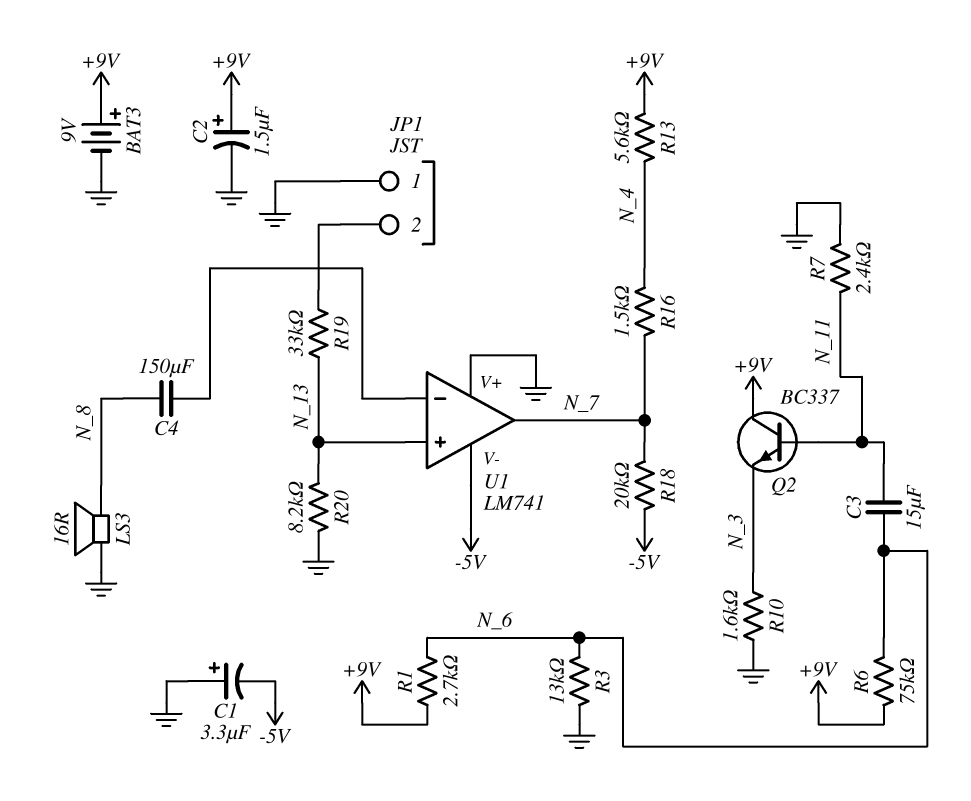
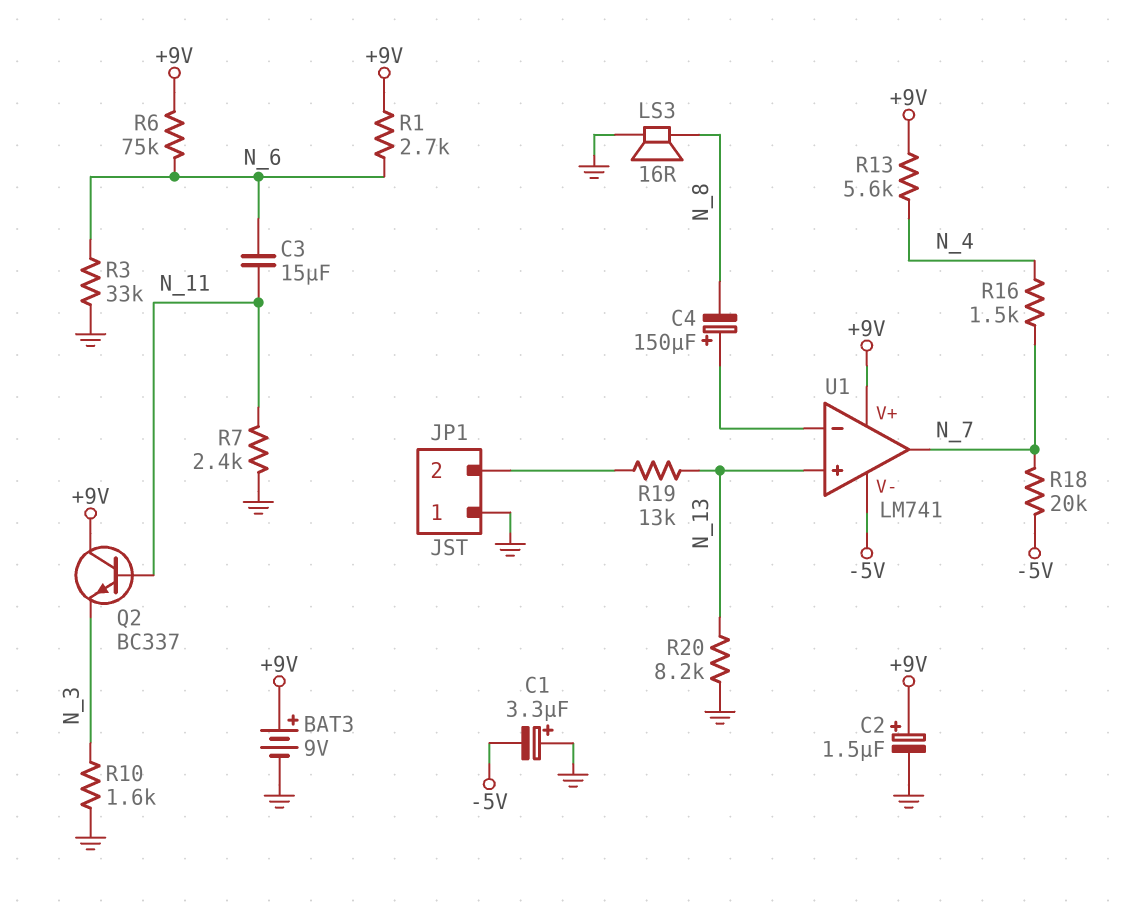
C4: 150uF (N_8, U1/in-) -> 150uF (plus U1/in-, minus N_8)
R3: 13k (GND, N_6) -> 33k (GND, N_6)
R19: 33k (JP1/2, N_13) -> 13k (JP1/2, N_13)
U1 pin V+: GND -> +9V

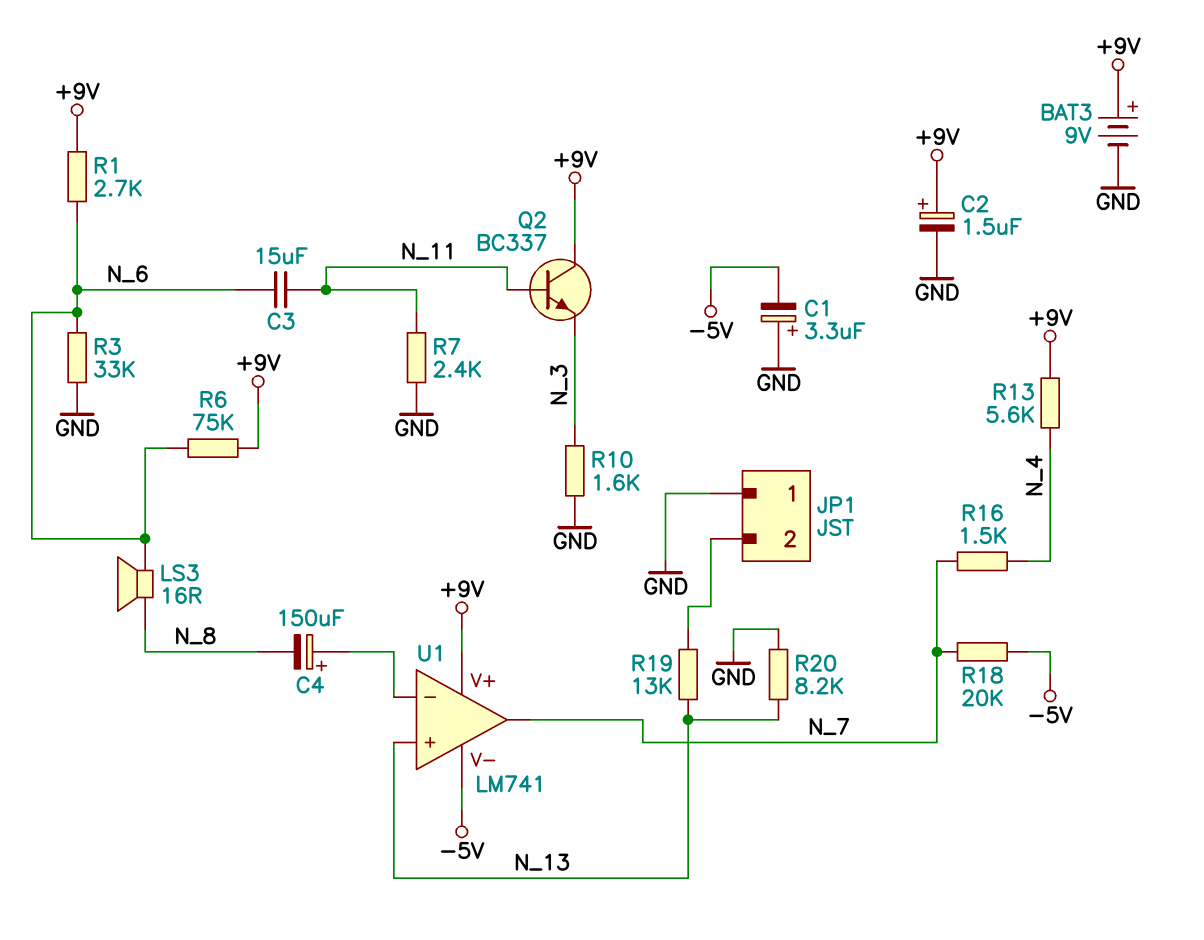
LS3: speaker 16R (GND, N_8) -> speaker 16R (N_6, N_8)

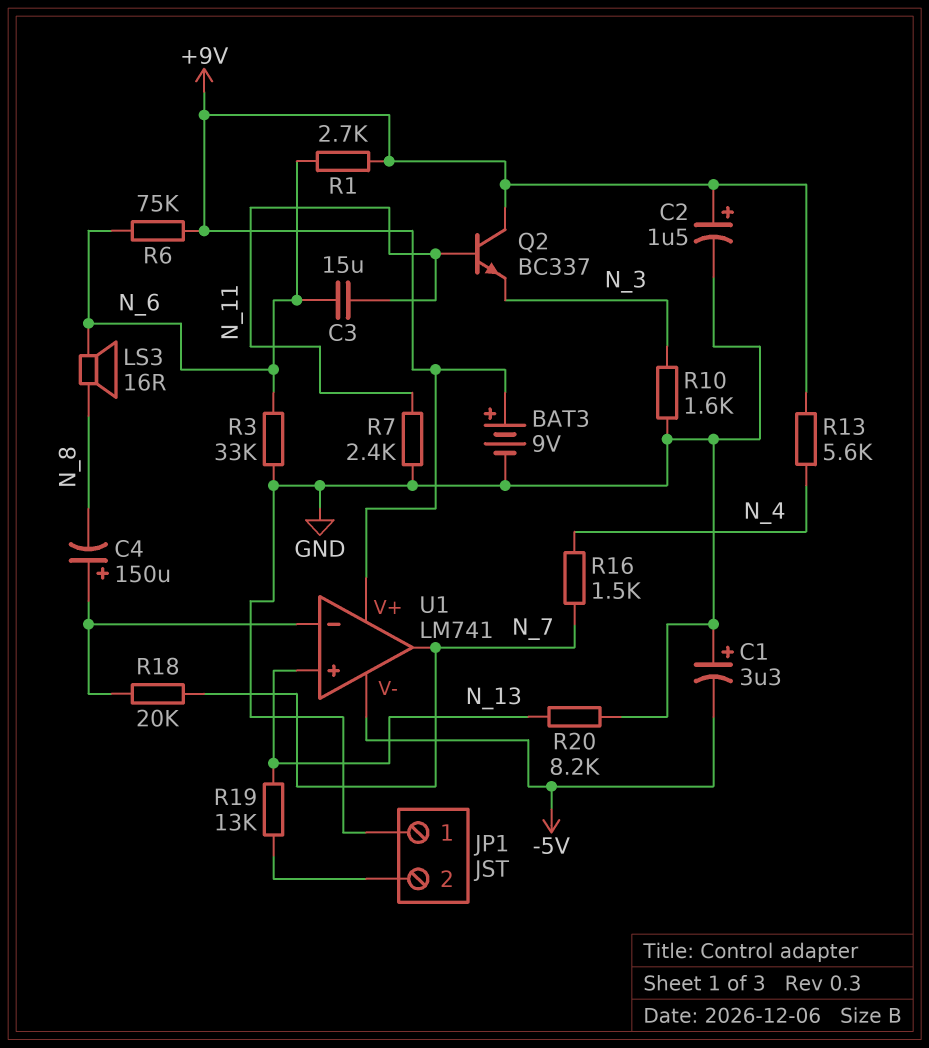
R18: 20k (-5V, N_7) -> 20k (N_7, U1/in-)

